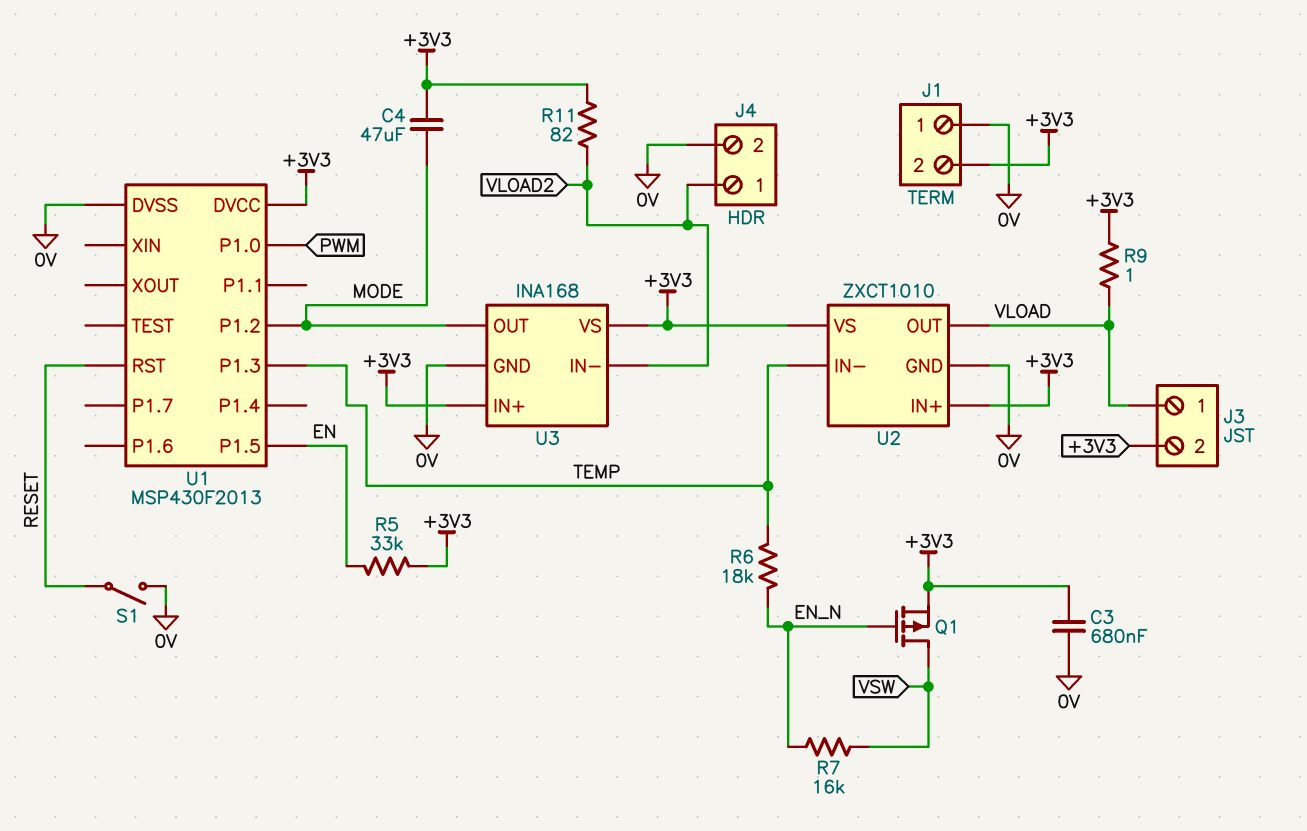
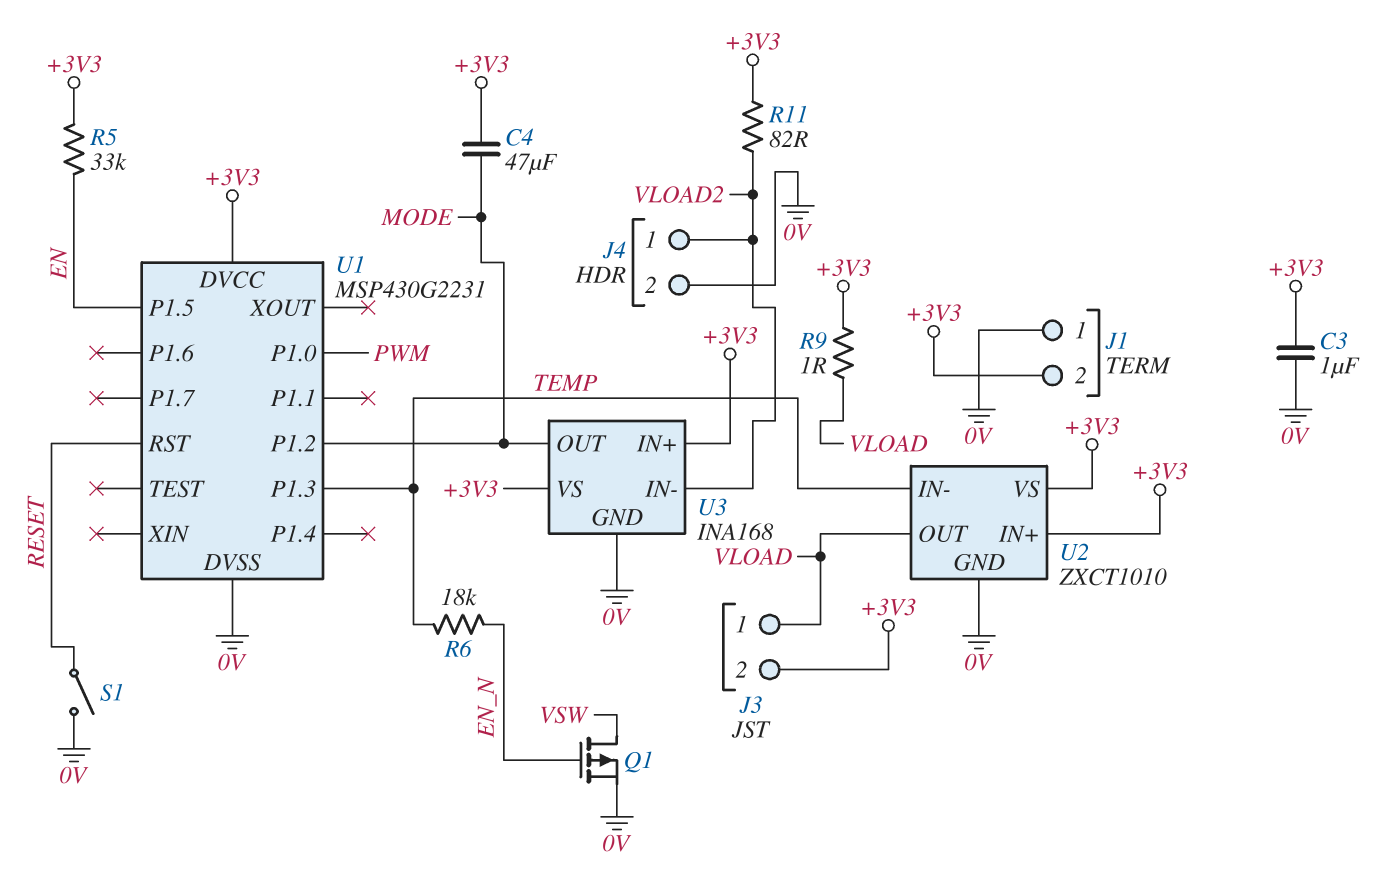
C3: 680nF (+3V3, 0V) -> 1uF (+3V3, 0V)
Q1: PMOS (G EN_N, D VSW, S +3V3) -> PMOS (G EN_N, D VSW, S 0V)
R7: 16k (EN_N, VSW) -> none
U1: MSP430F2013 -> MSP430G2231

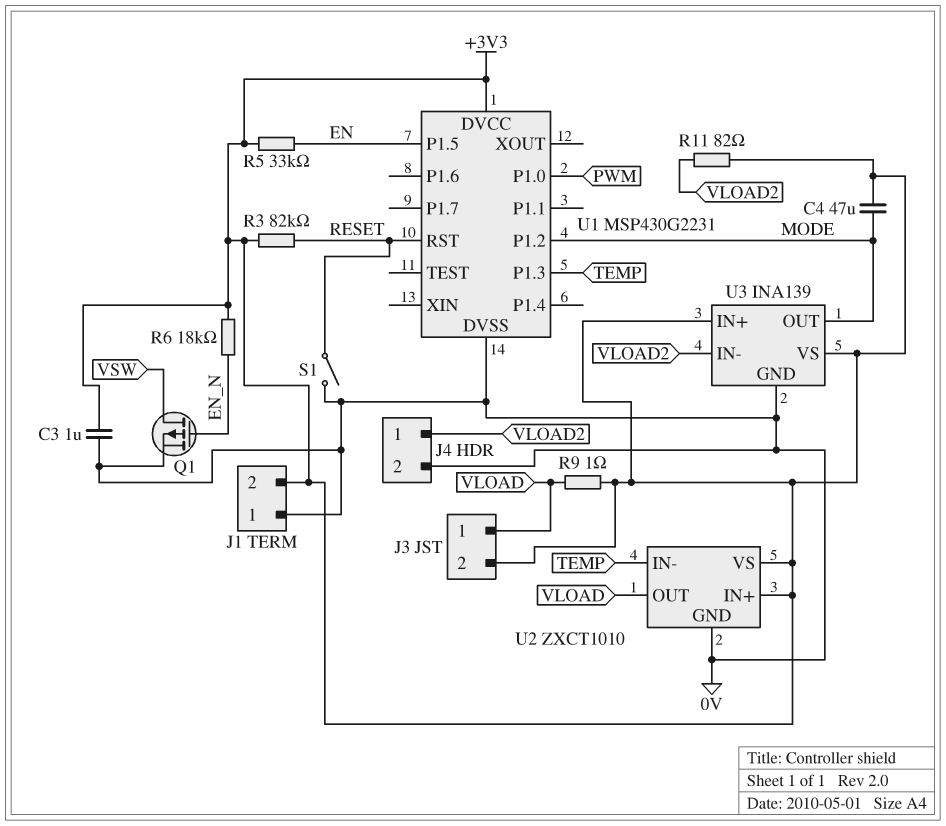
R3: none -> 82k (+3V3, RESET)
R6: 18k (EN_N, TEMP) -> 18k (+3V3, EN_N)
U3: INA168 -> INA139

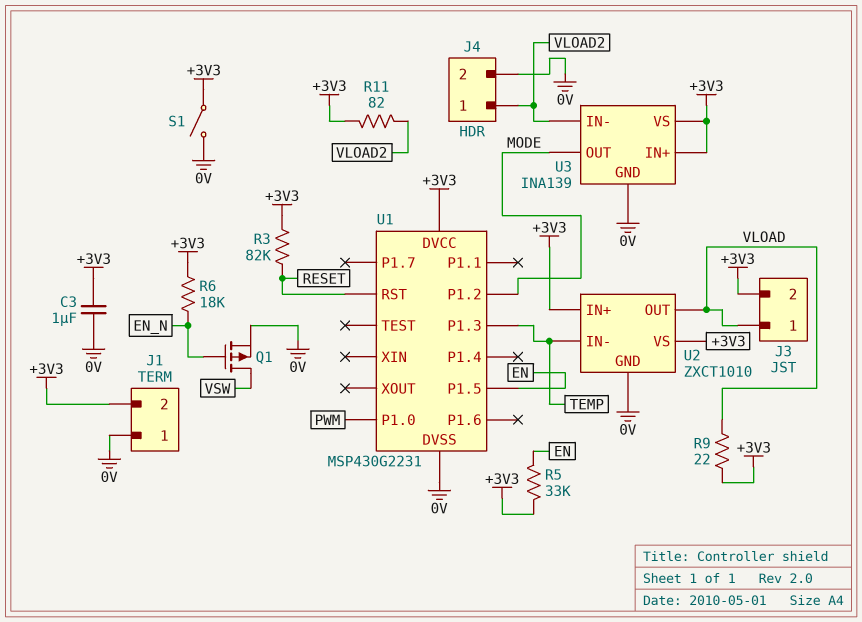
C4: 47uF (+3V3, MODE) -> none
R9: 1 (+3V3, VLOAD) -> 22 (+3V3, VLOAD)
S1: switch (0V, RESET) -> switch (+3V3, 0V)

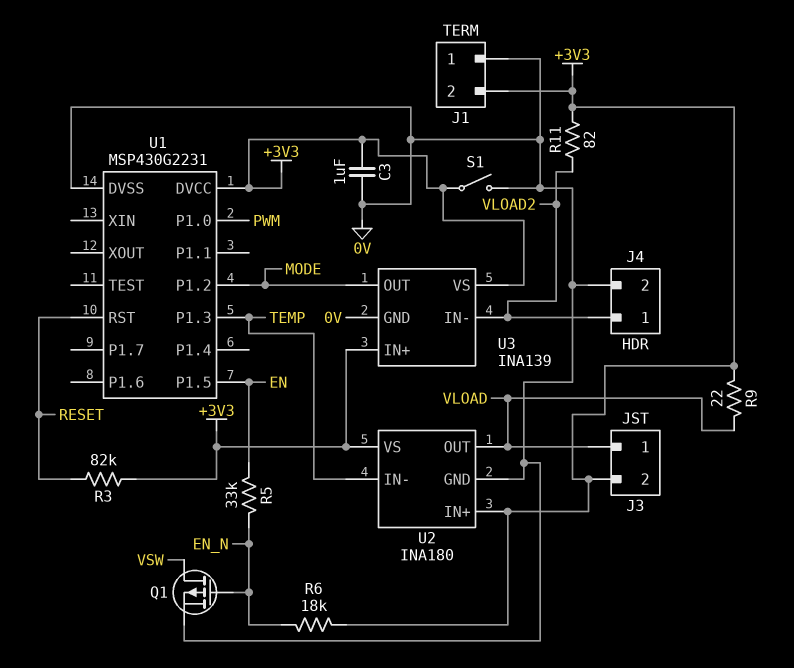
R5: 33k (+3V3, EN) -> 33k (EN, EN_N)
U2: ZXCT1010 -> INA180

